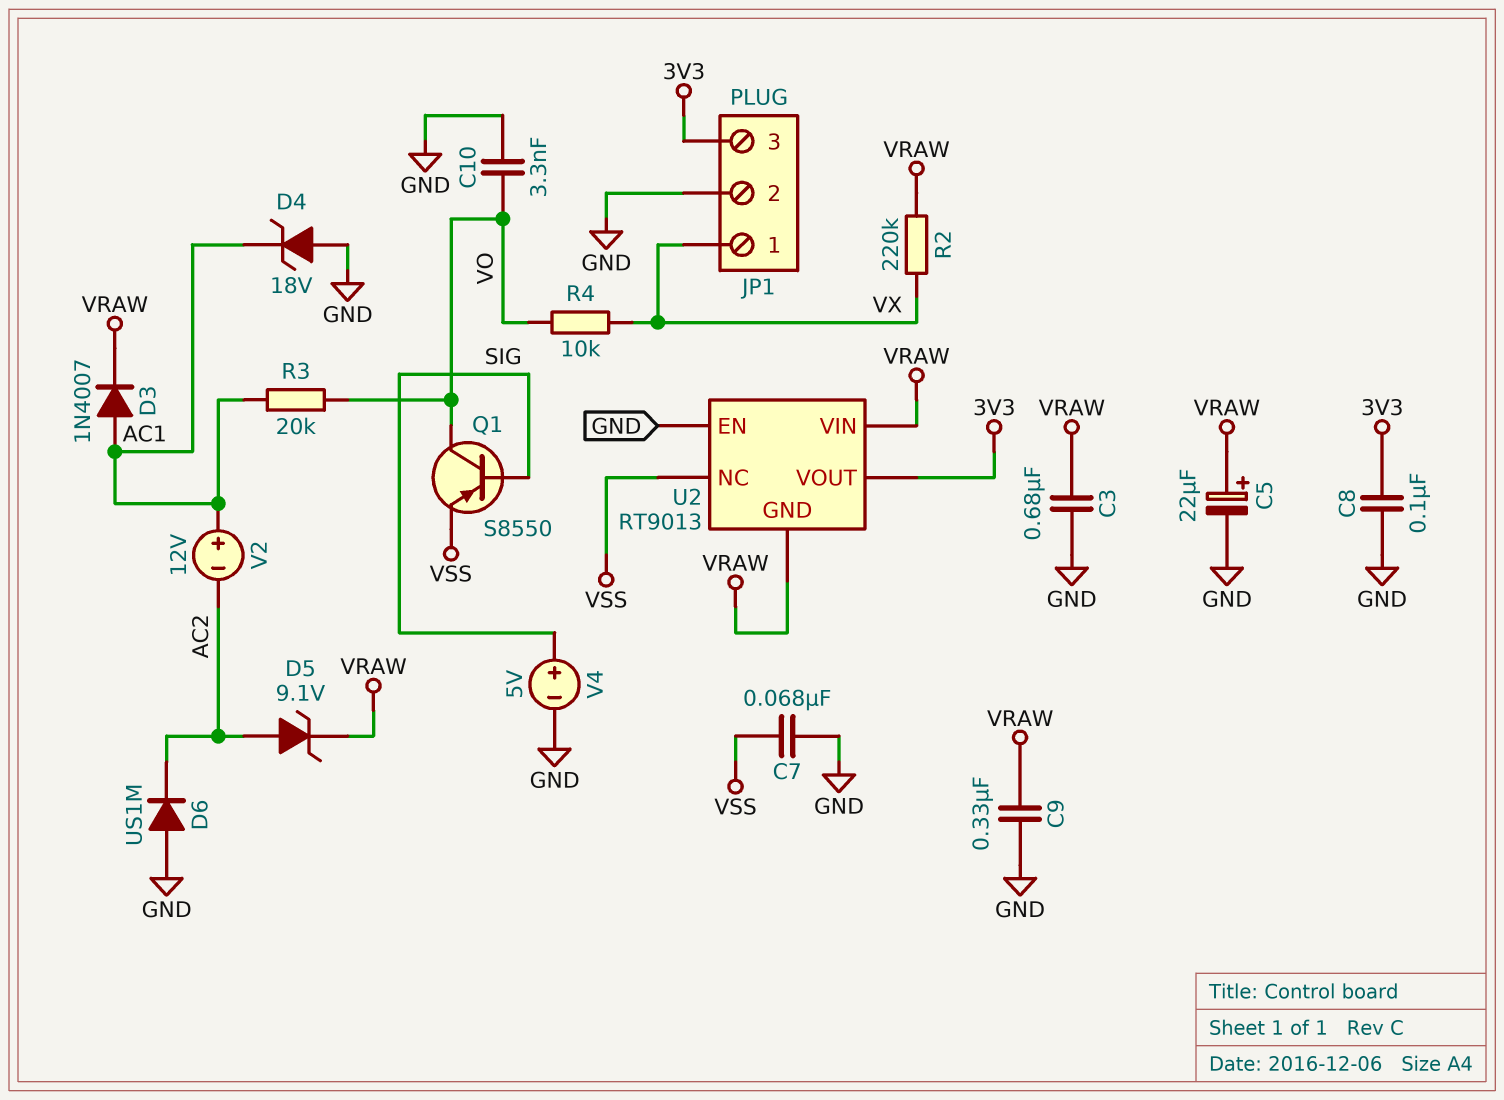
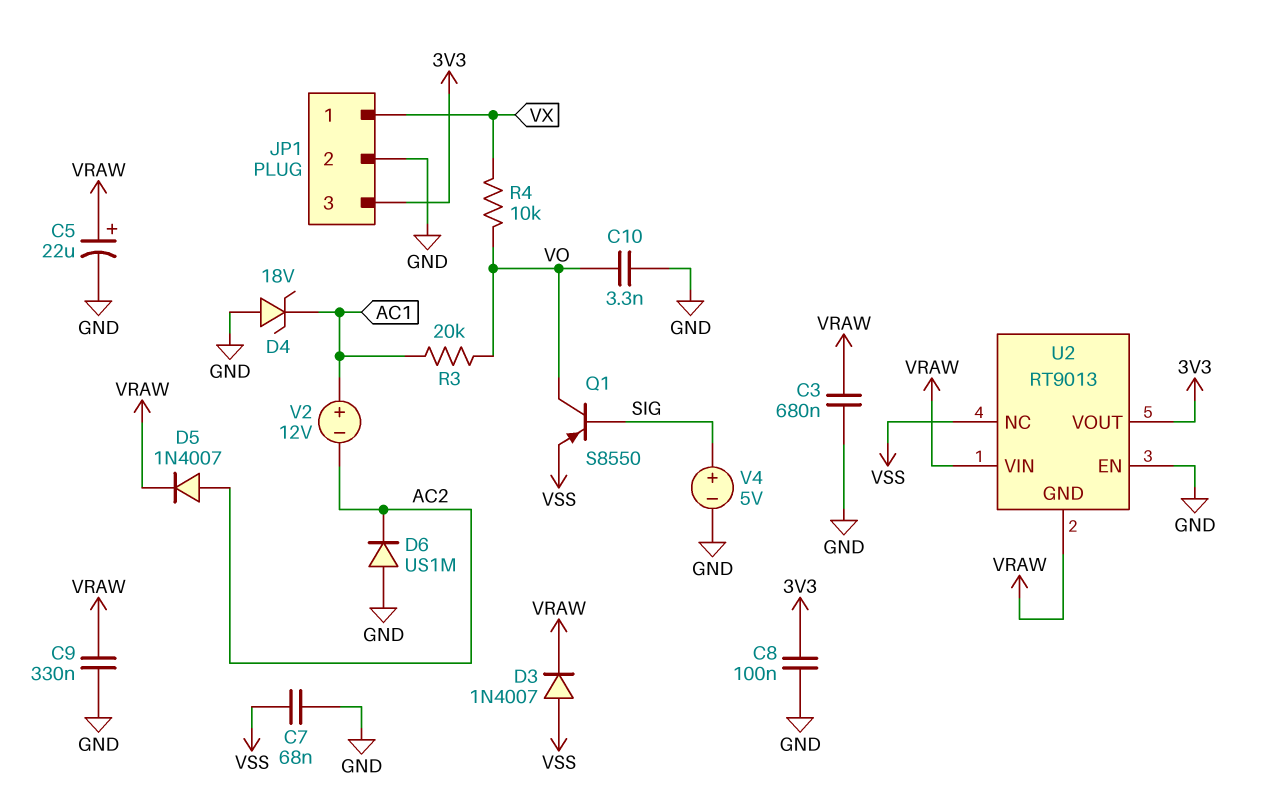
D3: diode 1N4007 (A AC1, K VRAW) -> diode 1N4007 (A VSS, K VRAW)
D5: zener 9.1V (A AC2, K VRAW) -> diode 1N4007 (A AC2, K VRAW)
R2: 220k (VRAW, VX) -> none

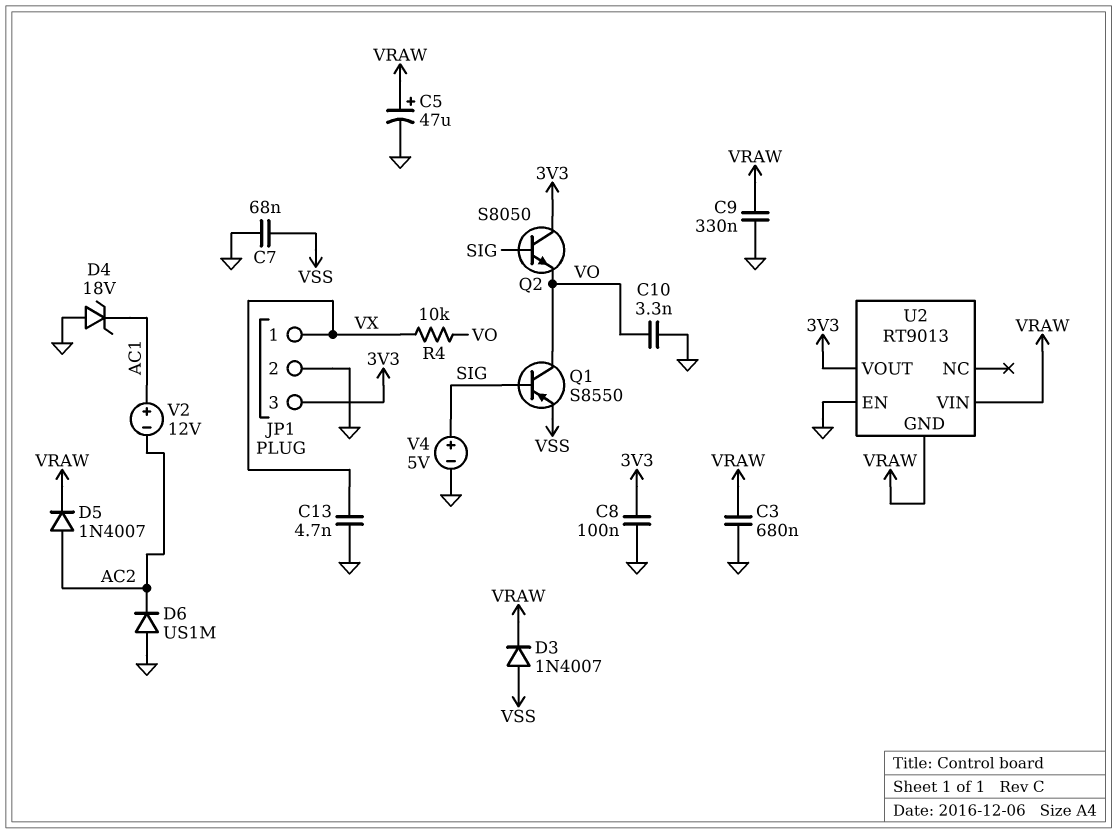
C5: 22uF (plus VRAW, minus GND) -> 47uF (plus VRAW, minus GND)
C13: none -> 4.7nF (GND, VX)
Q2: none -> NPN S8050 (B SIG, C 3V3, E VO)
R3: 20k (AC1, VO) -> none
U2 pin NC: VSS -> none

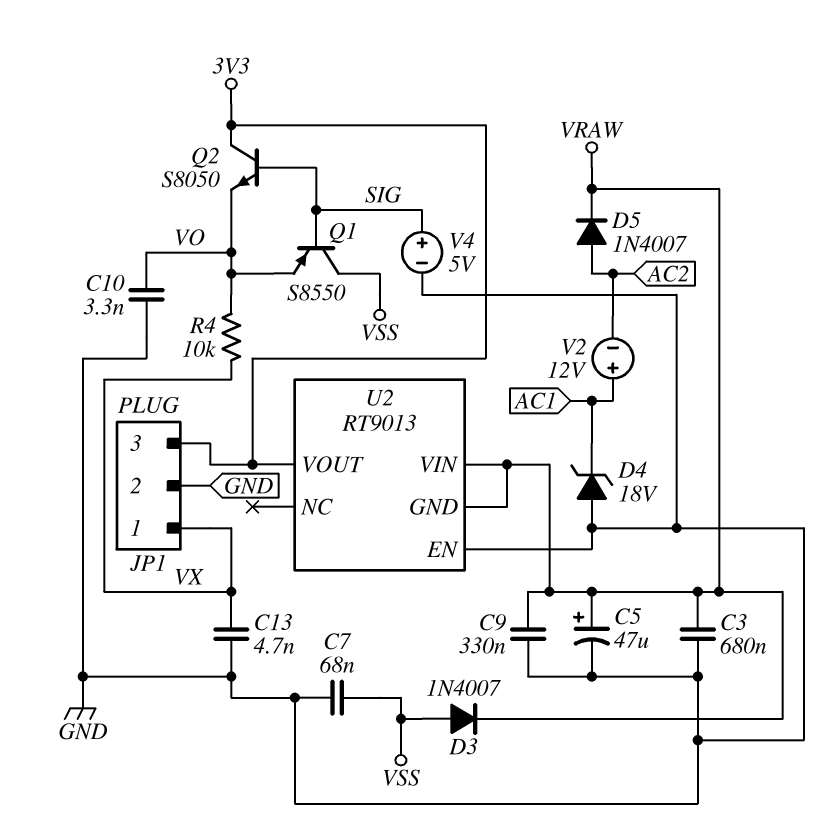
C8: 100nF (3V3, GND) -> none
D6: diode US1M (A GND, K AC2) -> none
Q1: PNP S8550 (B SIG, C VO, E VSS) -> PNP S8550 (B SIG, C VSS, E VO)

